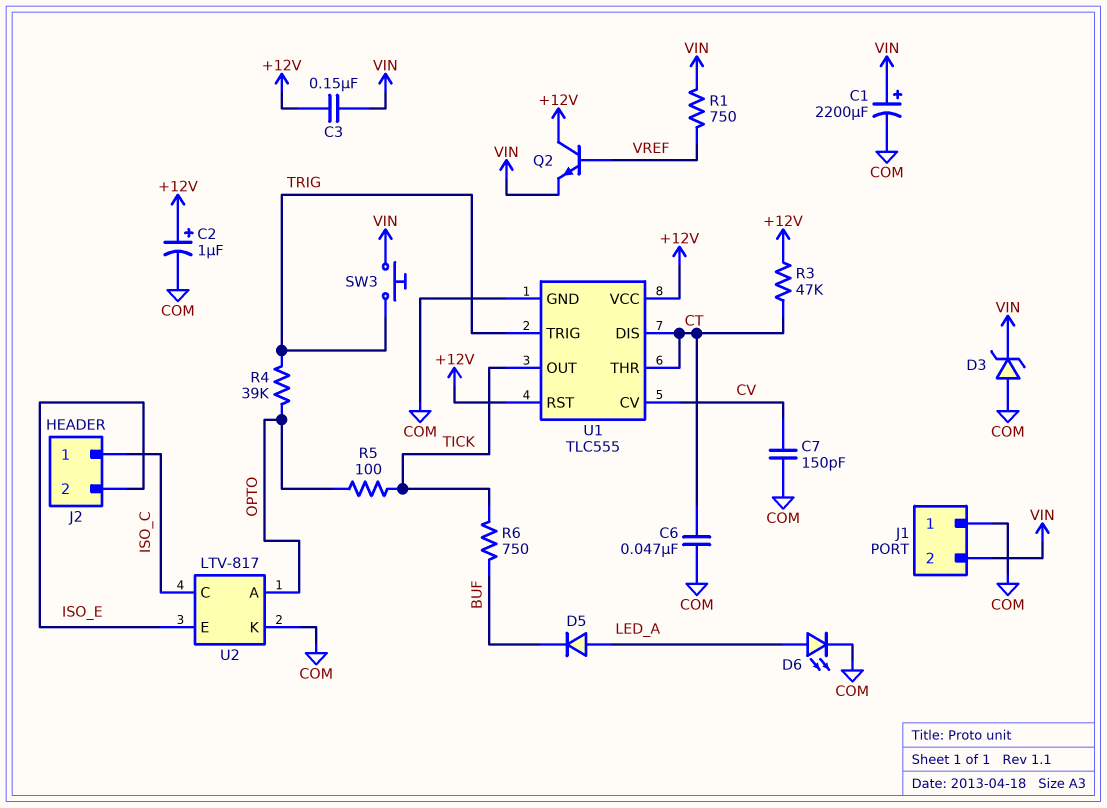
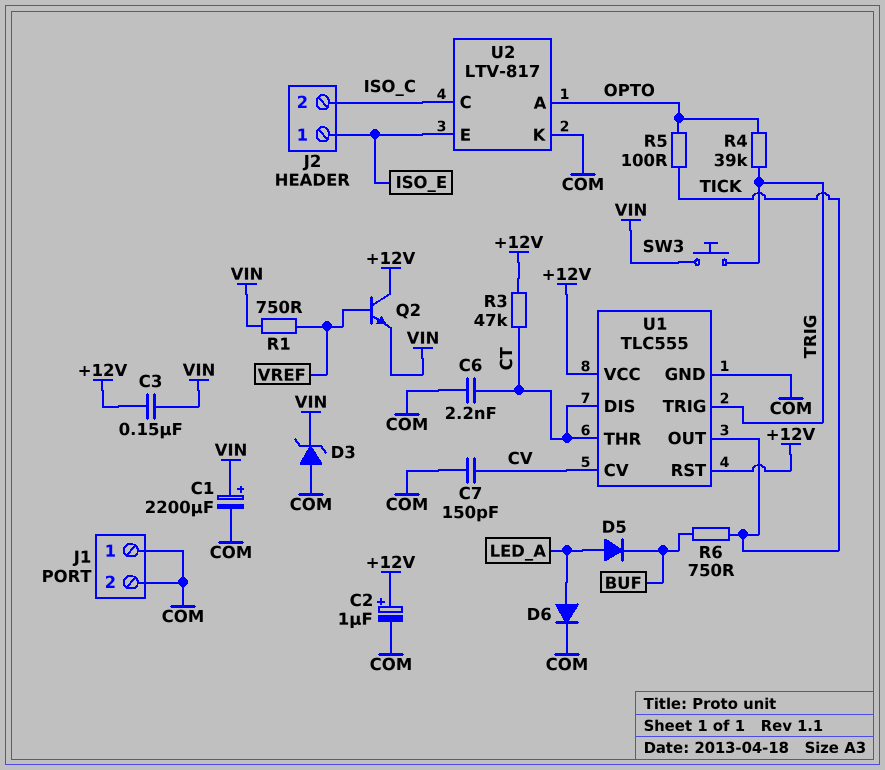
C6: 47nF (COM, CT) -> 2.2nF (COM, CT)
D6: LED (A LED_A, K COM) -> diode (A LED_A, K COM)
J1 pin 2: VIN -> COM
J2 pin 1: ISO_C -> ISO_E
J2 pin 2: ISO_E -> ISO_C

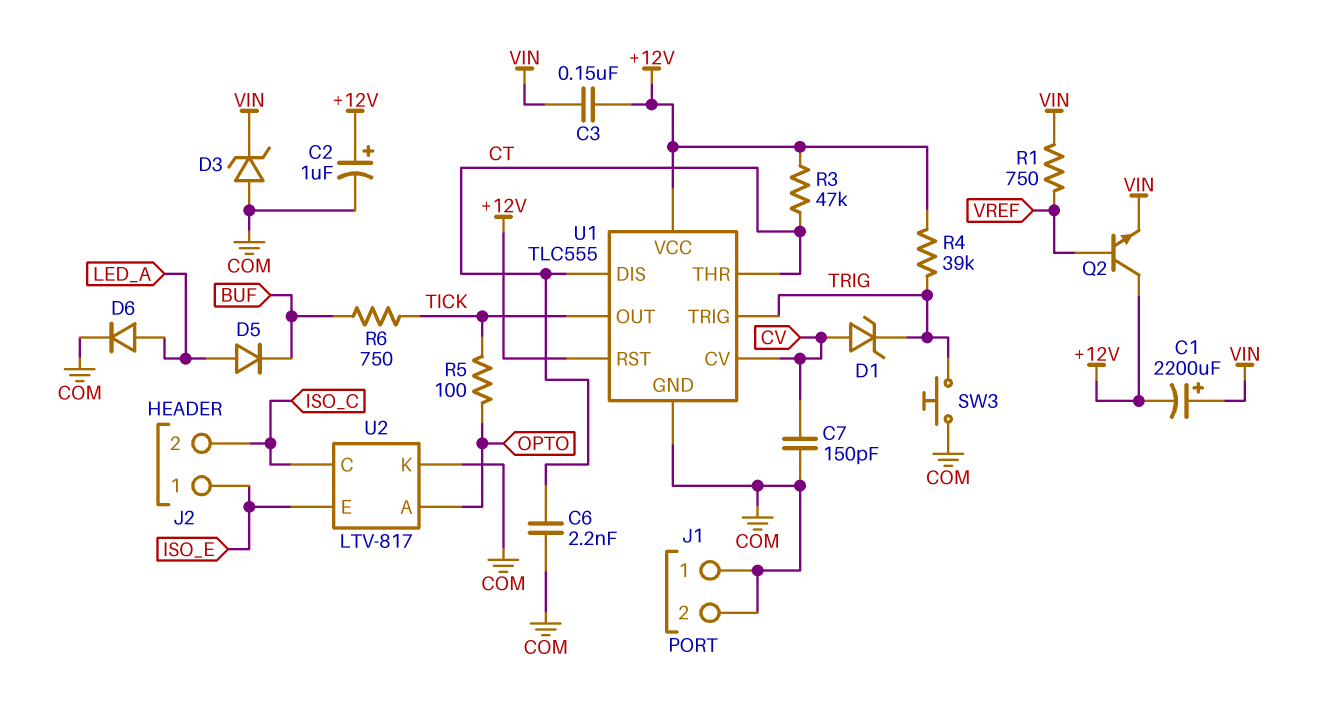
C1: 2200uF (plus VIN, minus COM) -> 2200uF (plus VIN, minus +12V)
D1: none -> zener (A CV, K TRIG)
R4: 39k (OPTO, TRIG) -> 39k (+12V, TRIG)
SW3: button (TRIG, VIN) -> button (COM, TRIG)

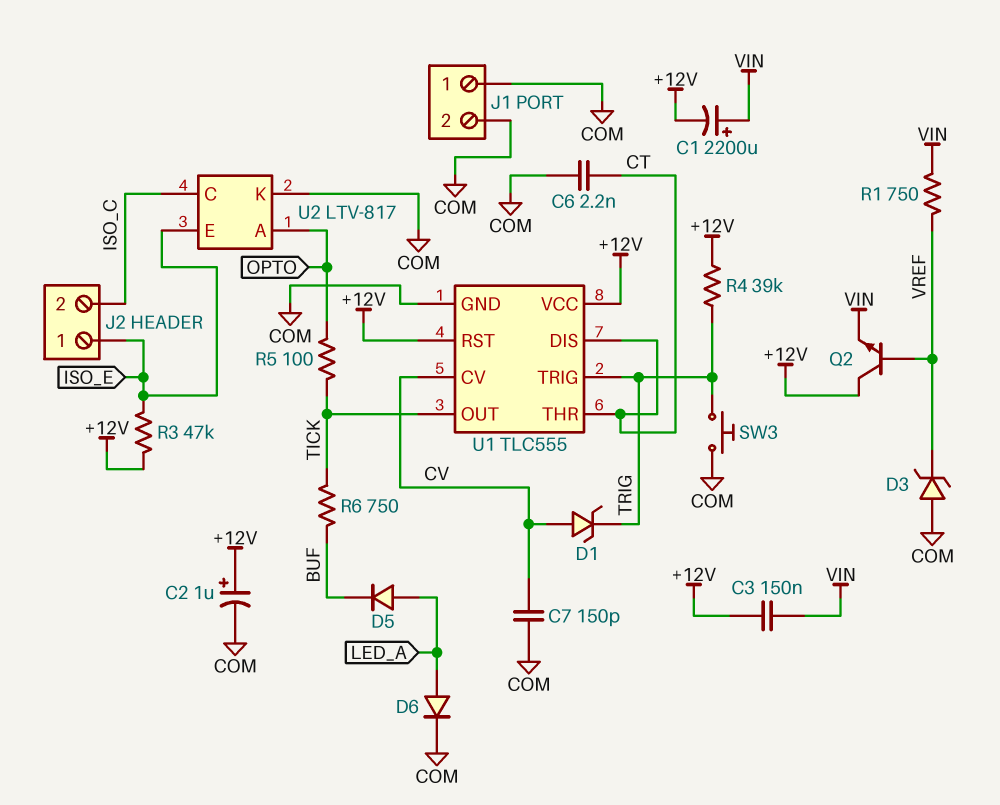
D3: zener (A COM, K VIN) -> zener (A COM, K VREF)
R3: 47k (+12V, CT) -> 47k (+12V, ISO_E)

